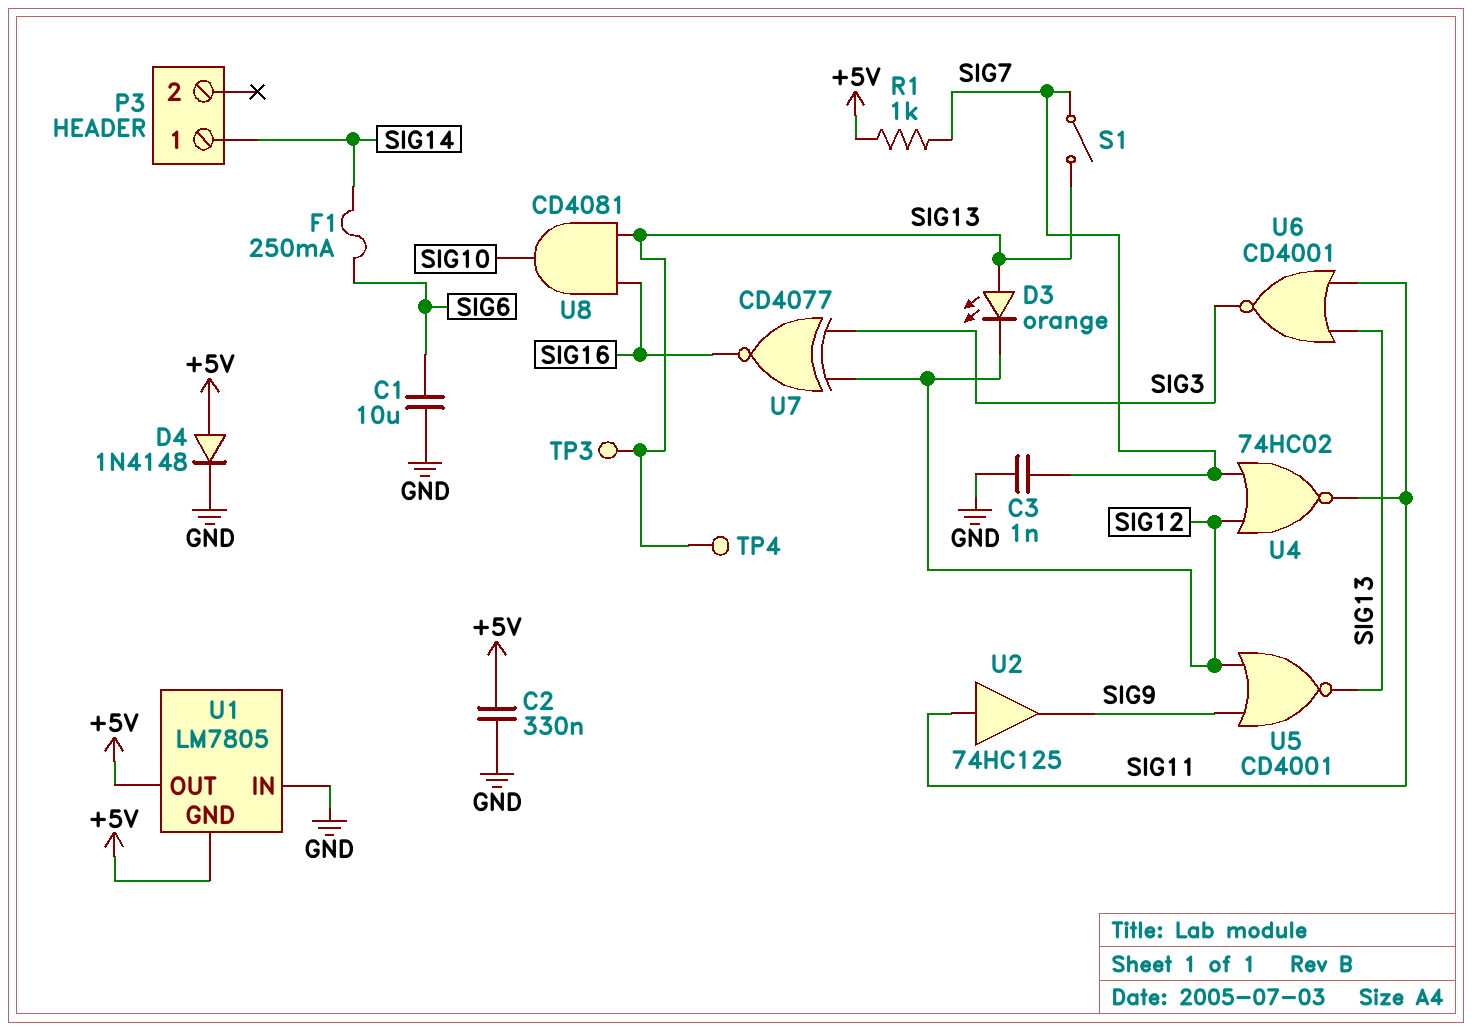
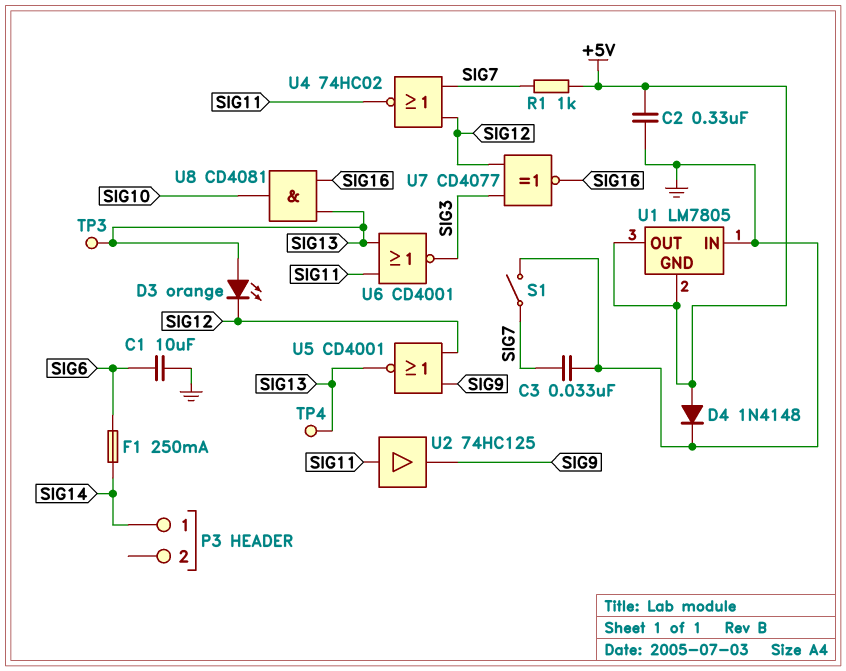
C3: 1nF (GND, SIG7) -> 33nF (GND, SIG7)
S1: switch (SIG7, SIG13) -> switch (GND, SIG7)

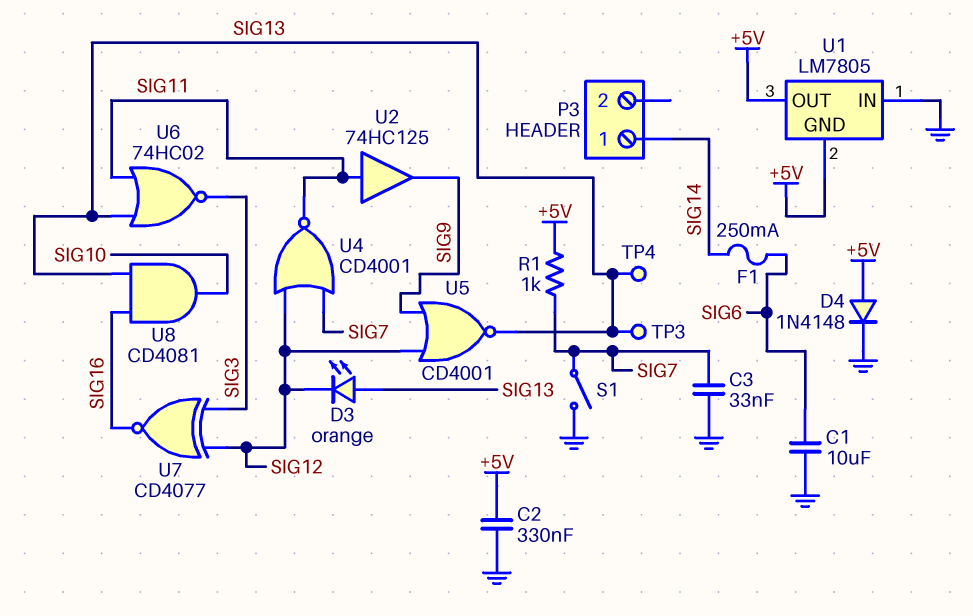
U4: NOR 74HC02 (in SIG7, in SIG12, out SIG11) -> NOR CD4001 (in SIG7, in SIG12, out SIG11)
U6: NOR CD4001 (in SIG11, in SIG13, out SIG3) -> NOR 74HC02 (in SIG11, in SIG13, out SIG3)

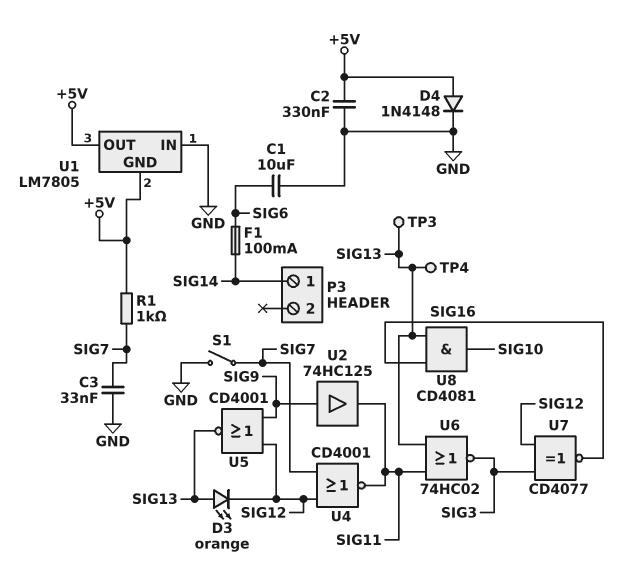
F1: 250mA (SIG6, SIG14) -> 100mA (SIG6, SIG14)
U2: buffer 74HC125 (in SIG11, out SIG9) -> buffer 74HC125 (in SIG9, out SIG11)

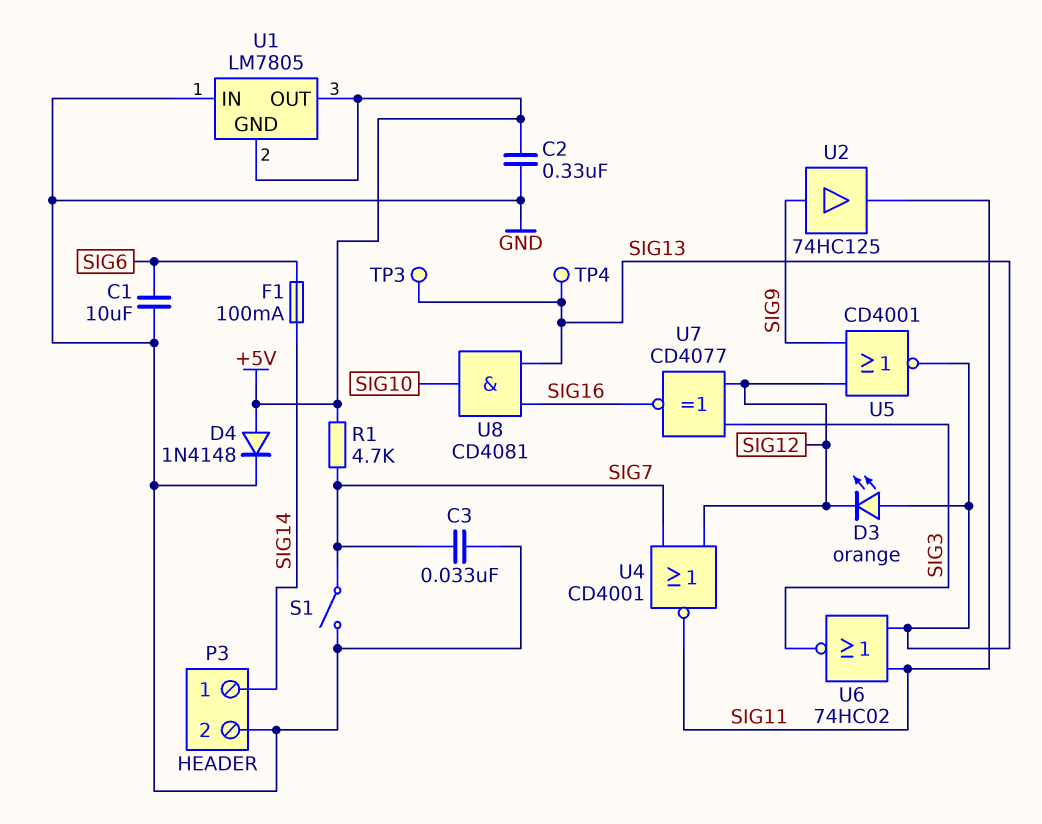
P3 pin 2: none -> GND
R1: 1k (+5V, SIG7) -> 4.7k (+5V, SIG7)

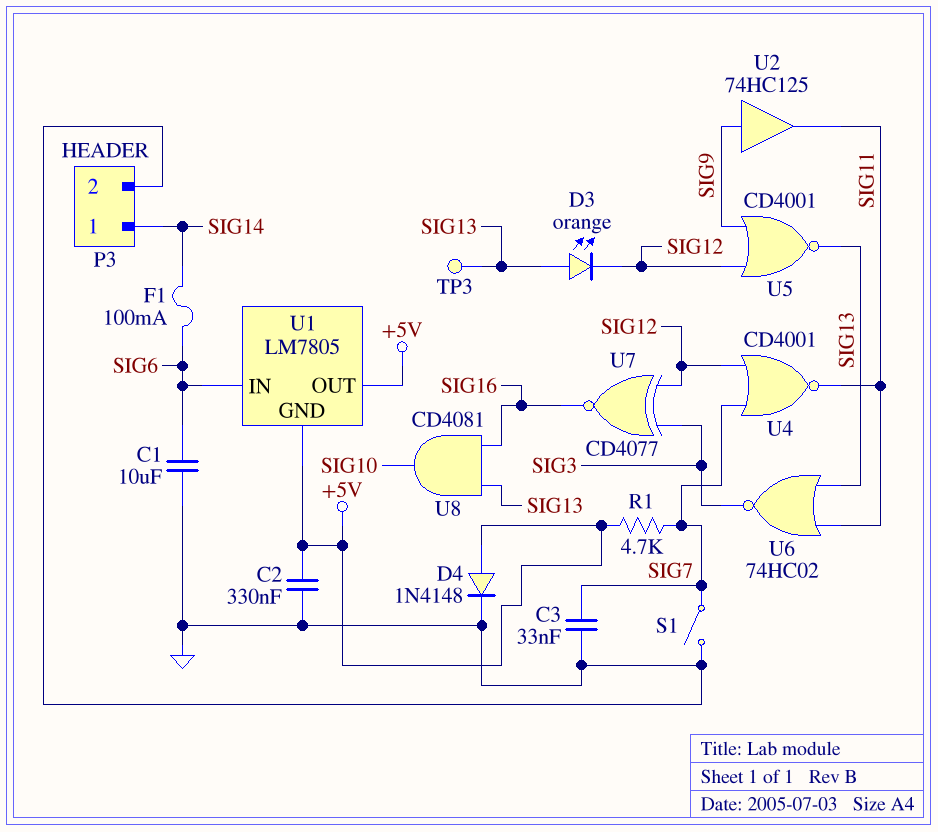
TP4: test point (SIG13) -> none
U1 pin IN: GND -> SIG6

